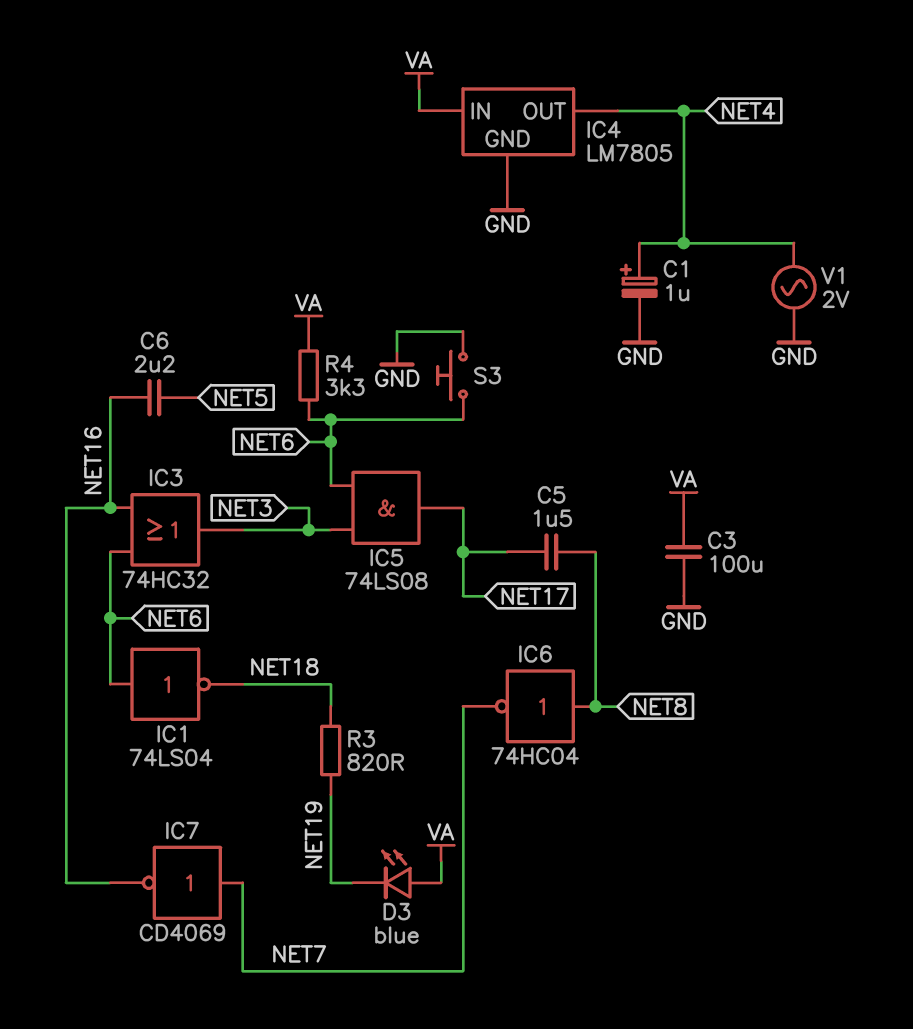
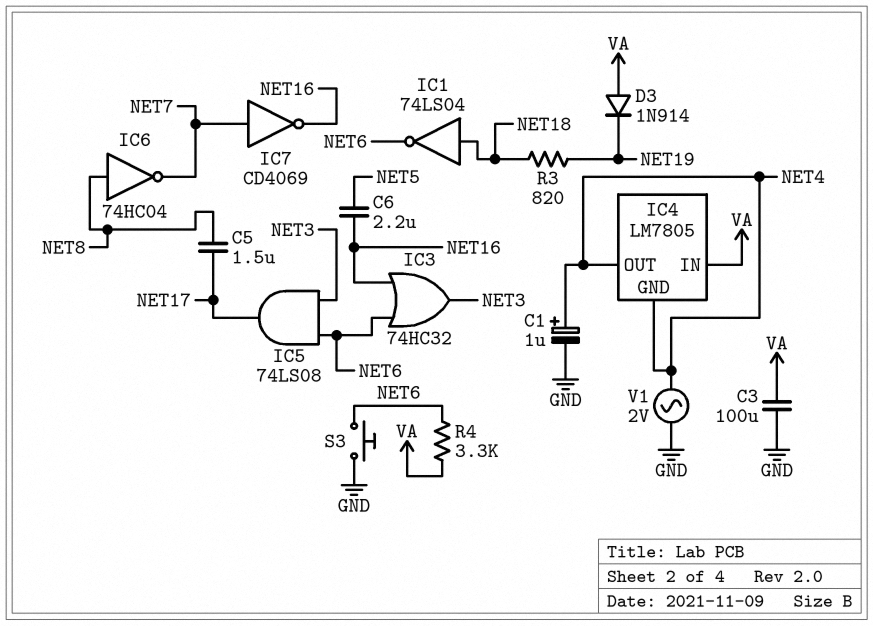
D3: LED blue (A VA, K NET19) -> diode 1N914 (A VA, K NET19)
IC1: NOT 74LS04 (in NET6, out NET18) -> NOT 74LS04 (in NET18, out NET6)
IC4 pin GND: GND -> NET4

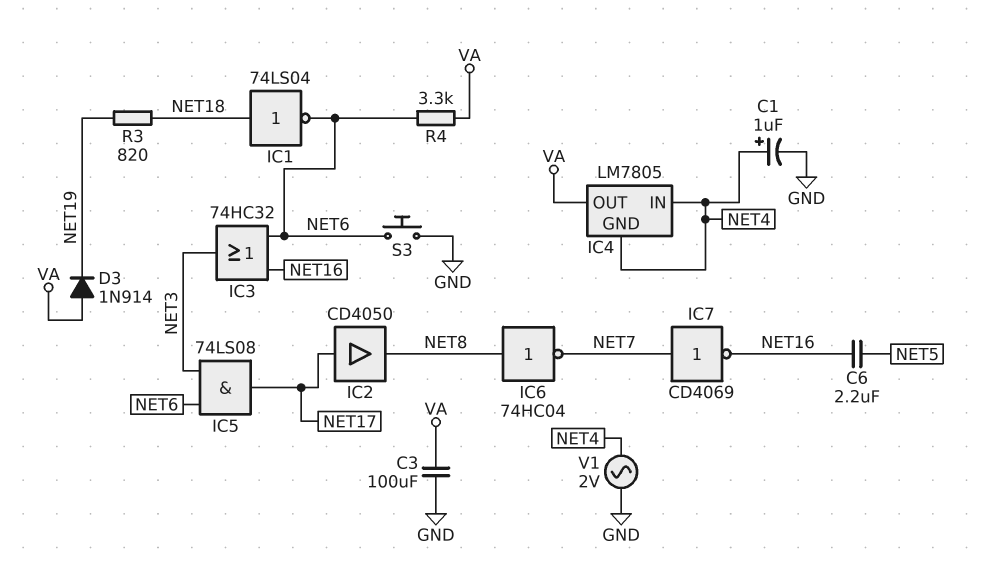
C5: 1.5uF (NET8, NET17) -> none
IC2: none -> buffer CD4050 (in NET17, out NET8)
IC4 pin IN: VA -> NET4
IC4 pin OUT: NET4 -> VA

